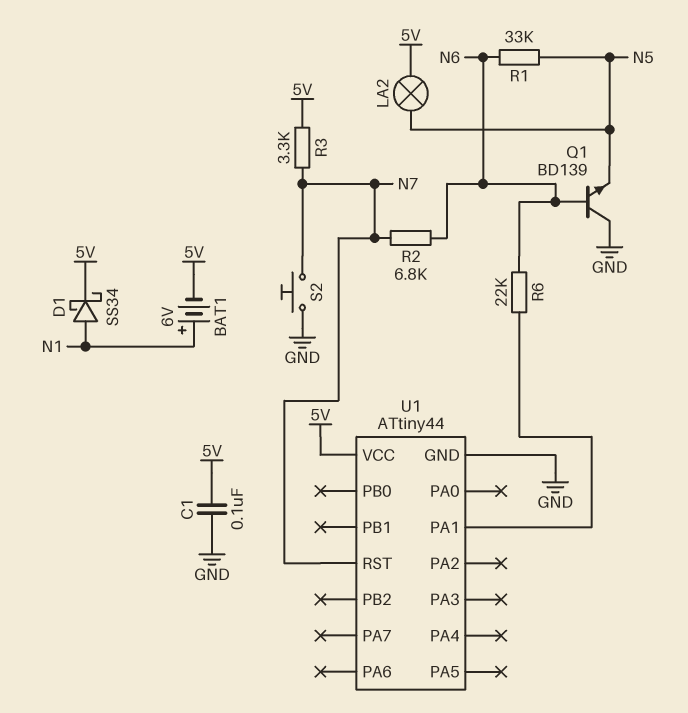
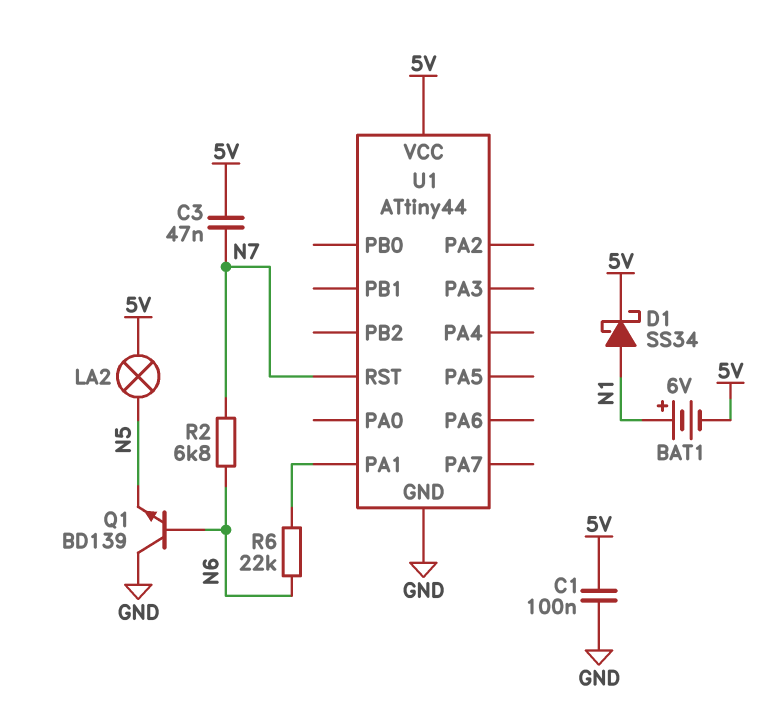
C3: none -> 47nF (5V, N7)
R1: 33k (N5, N6) -> none
R3: 3.3k (5V, N7) -> none
S2: button (GND, N7) -> none

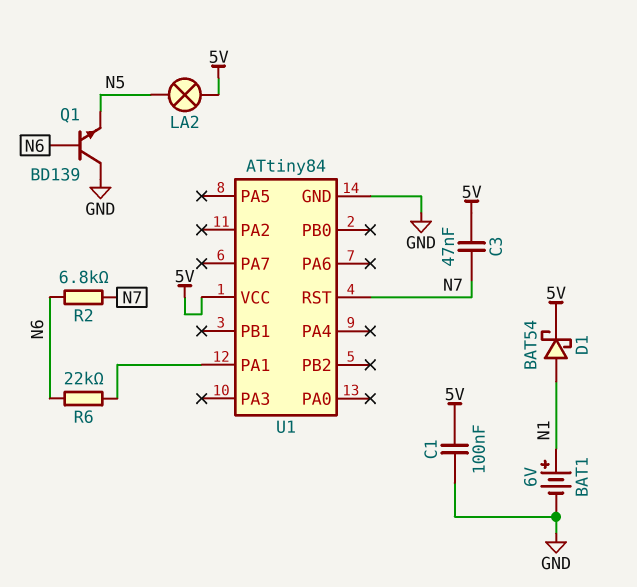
BAT1: 6V (plus N1, minus 5V) -> 6V (plus N1, minus GND)
D1: schottky SS34 (A N1, K 5V) -> schottky BAT54 (A N1, K 5V)
U1: ATtiny44 -> ATtiny84

